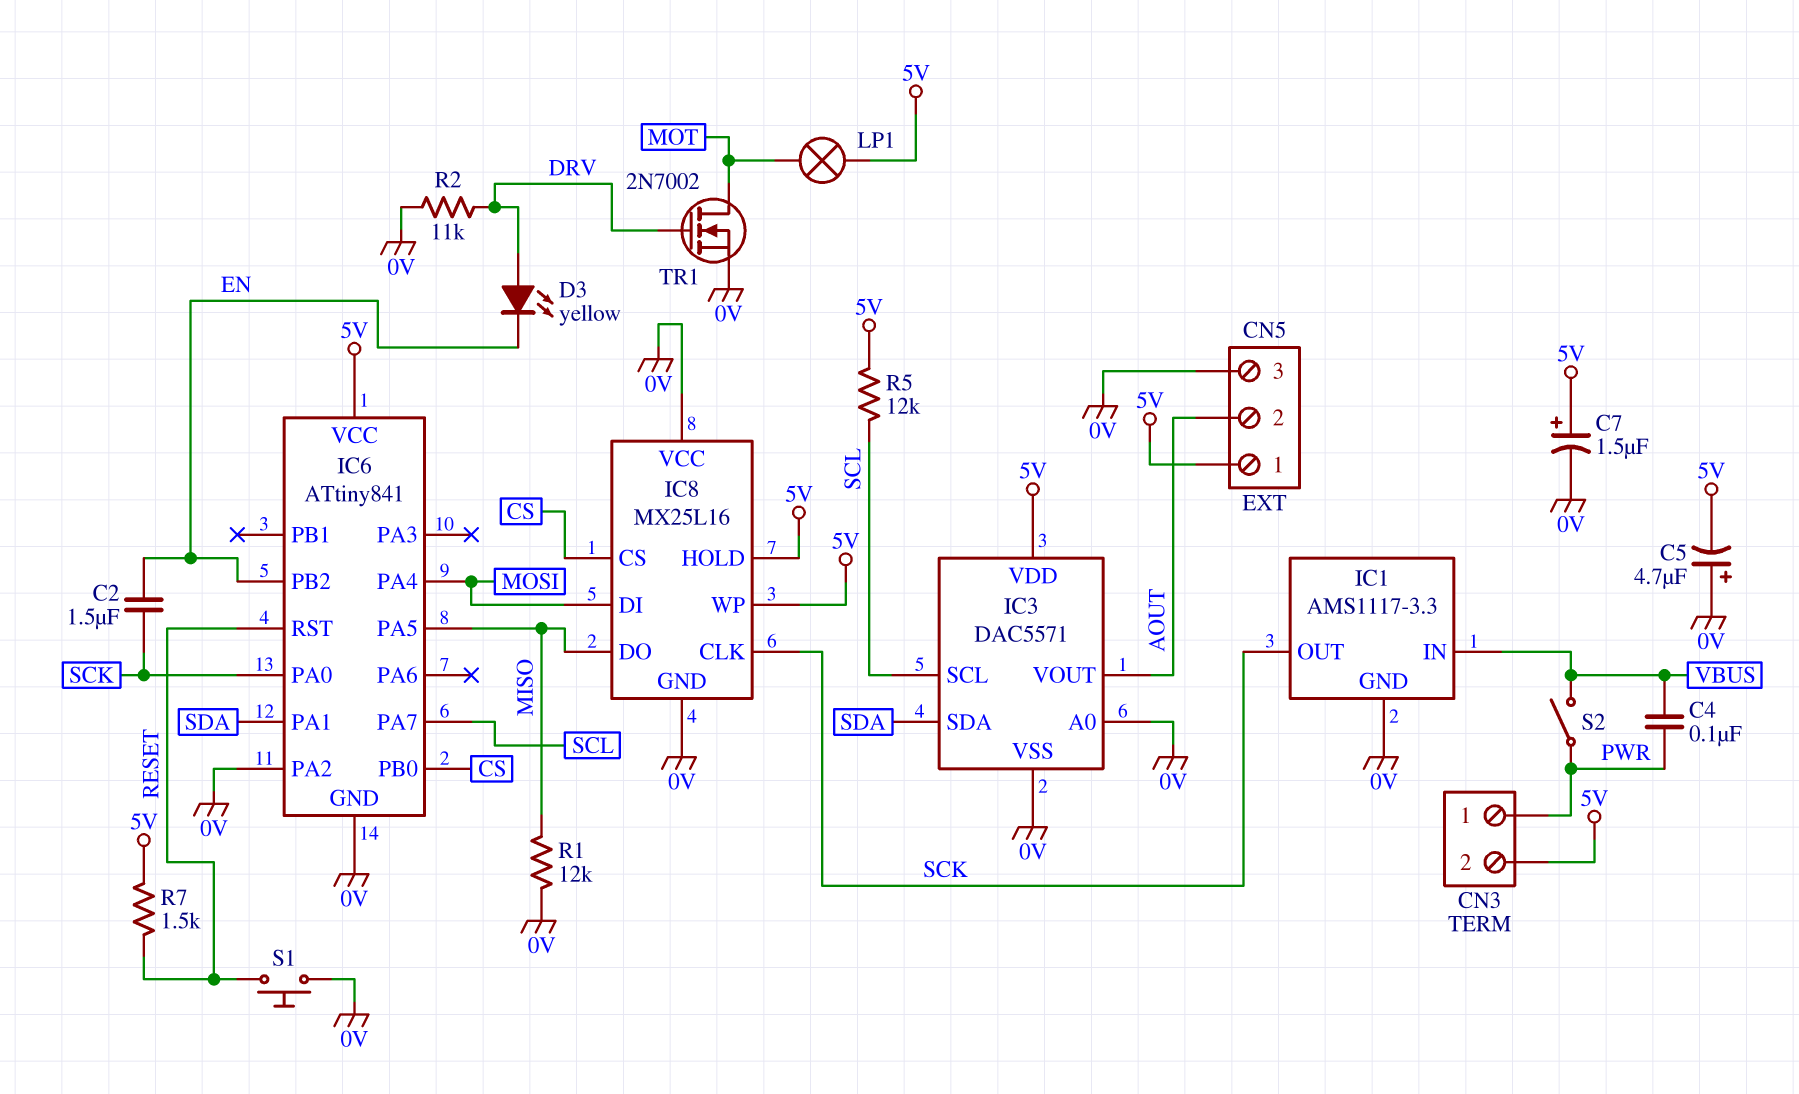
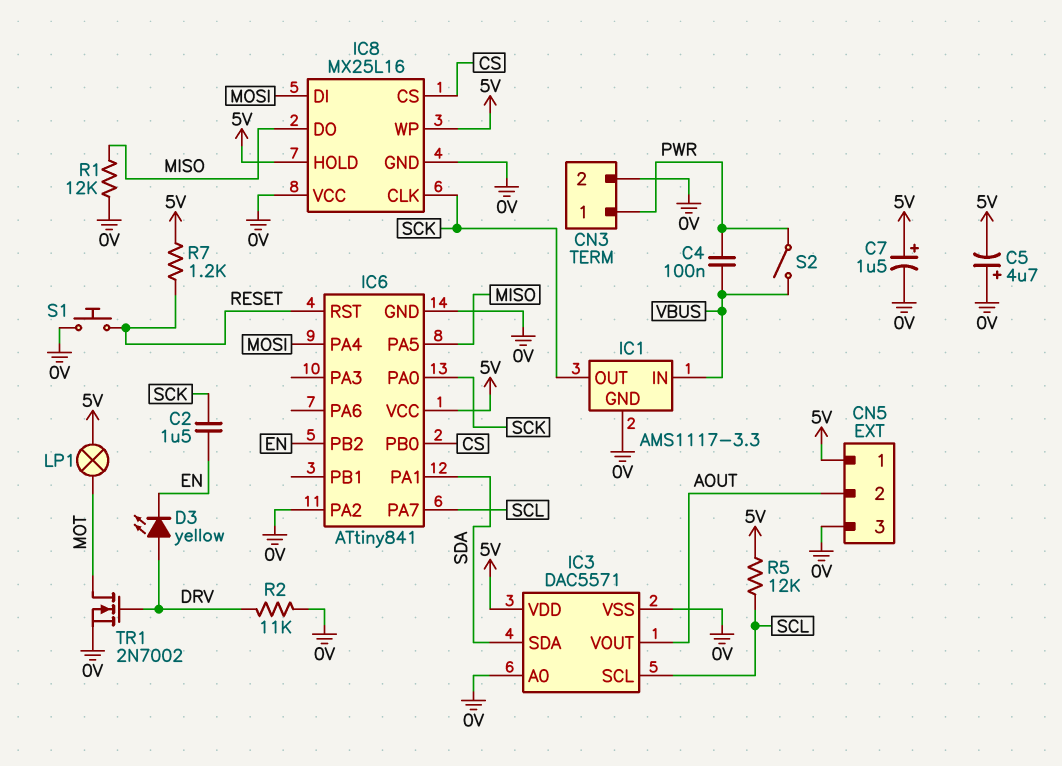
CN3 pin 2: 5V -> 0V
R7: 1.5k (5V, RESET) -> 1.2k (5V, RESET)

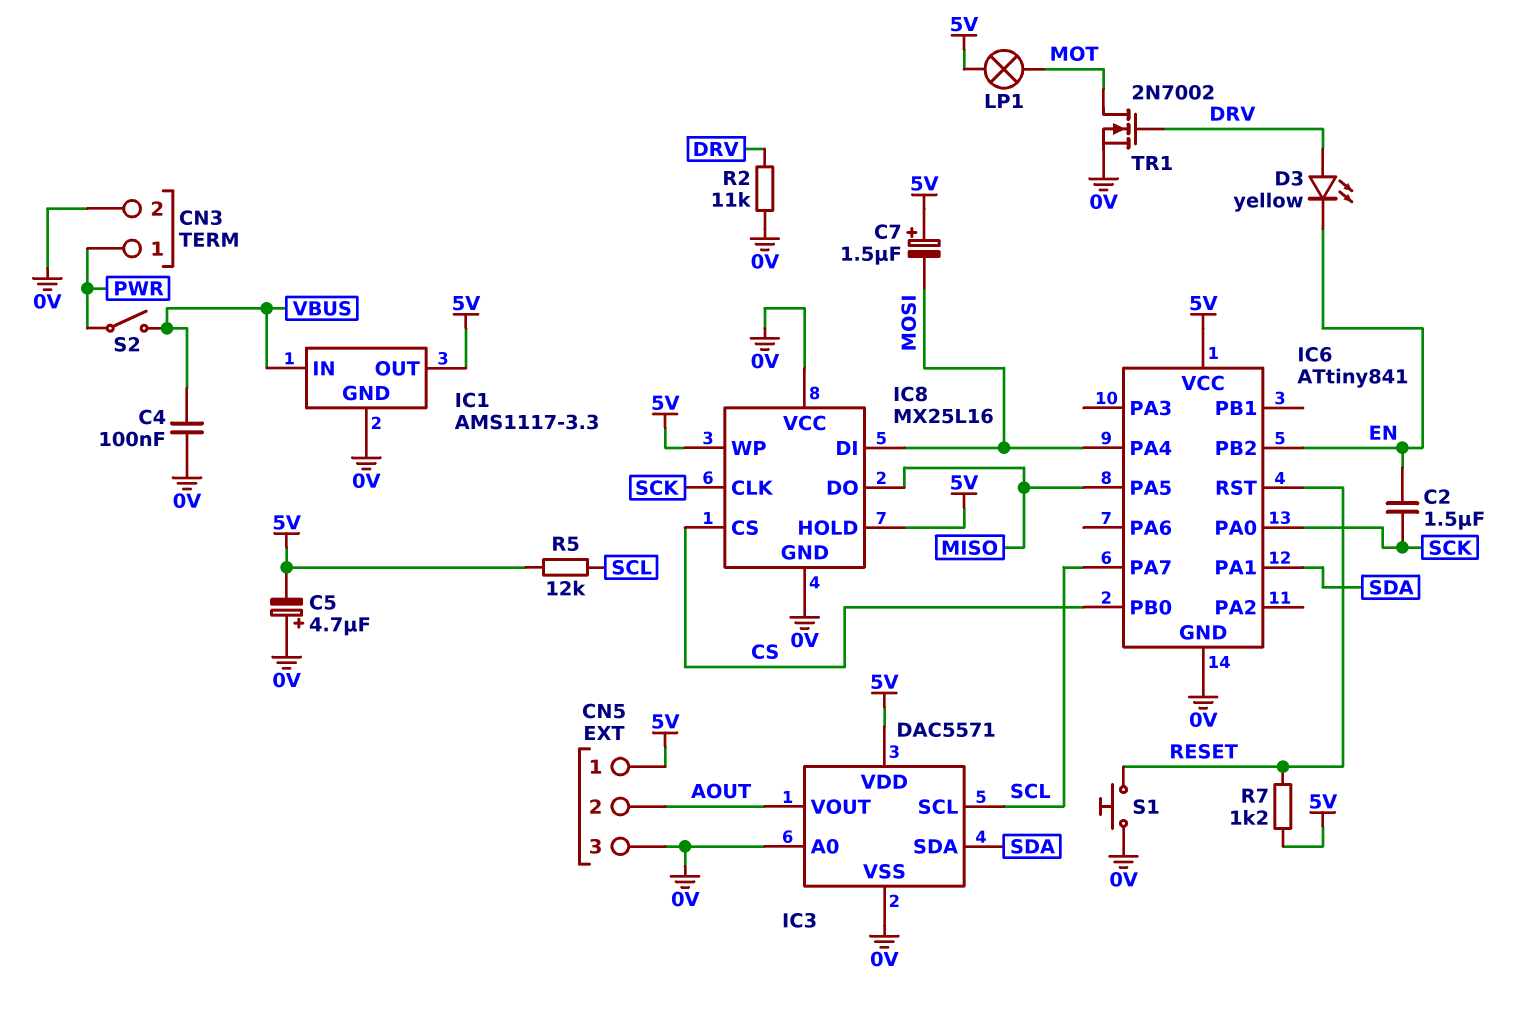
C4: 100nF (PWR, VBUS) -> 100nF (0V, VBUS)
C7: 1.5uF (plus 5V, minus 0V) -> 1.5uF (plus 5V, minus MOSI)
IC1 pin OUT: SCK -> 5V
IC6 pin PA2: 0V -> none
R1: 12k (0V, MISO) -> none

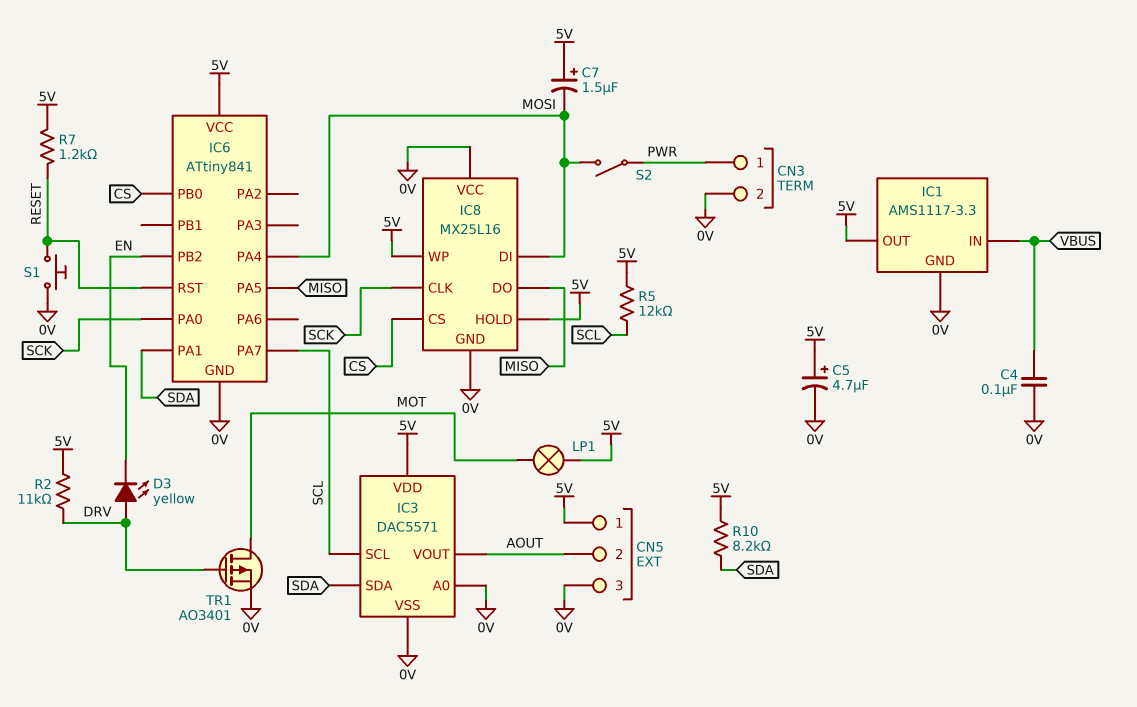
C2: 1.5uF (EN, SCK) -> none
C5: 4.7uF (plus 0V, minus 5V) -> 4.7uF (plus 5V, minus 0V)
R2: 11k (0V, DRV) -> 11k (5V, DRV)
R10: none -> 8.2k (5V, SDA)
S2: switch (PWR, VBUS) -> switch (MOSI, PWR)
TR1: NMOS 2N7002 (G DRV, D MOT, S 0V) -> PMOS AO3401 (G DRV, D MOT, S 0V)

